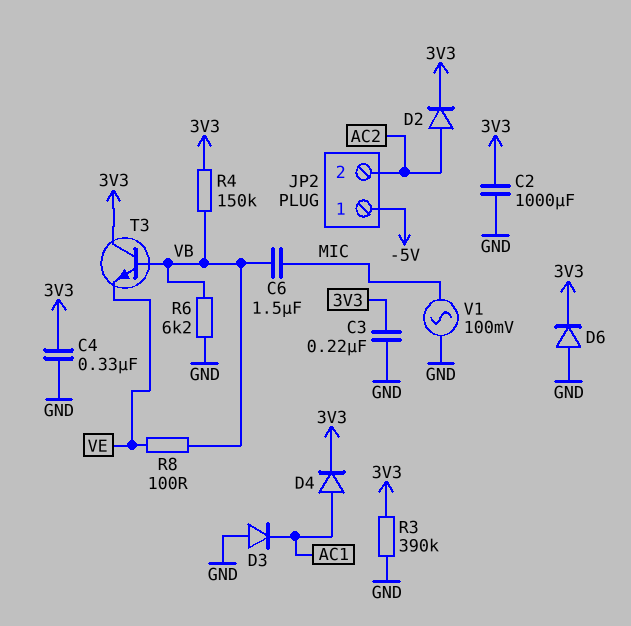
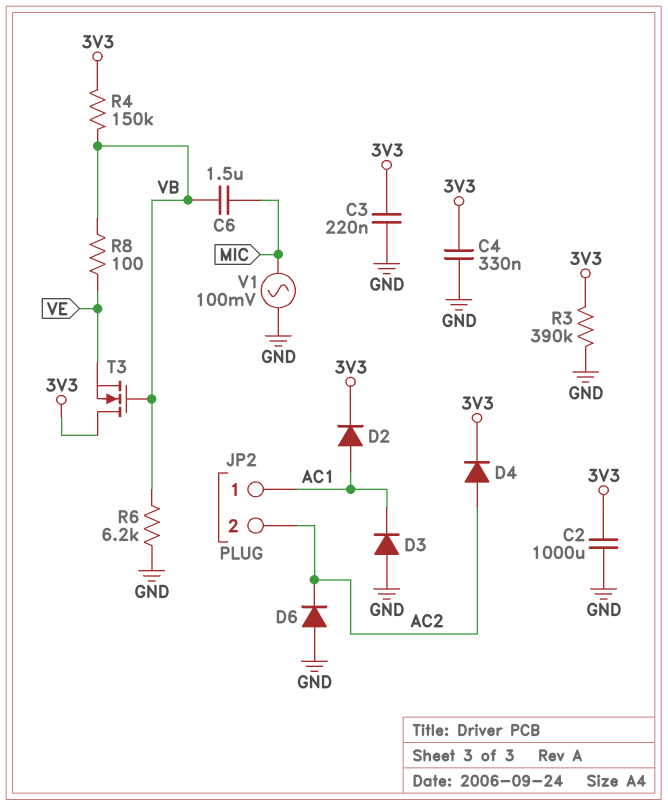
D2: diode (A AC2, K 3V3) -> diode (A AC1, K 3V3)
D4: diode (A AC1, K 3V3) -> diode (A AC2, K 3V3)
D6: diode (A GND, K 3V3) -> diode (A GND, K AC2)
JP2 pin 1: -5V -> AC1
T3: NPN (B VB, C 3V3, E VE) -> NMOS (G VB, D 3V3, S VE)

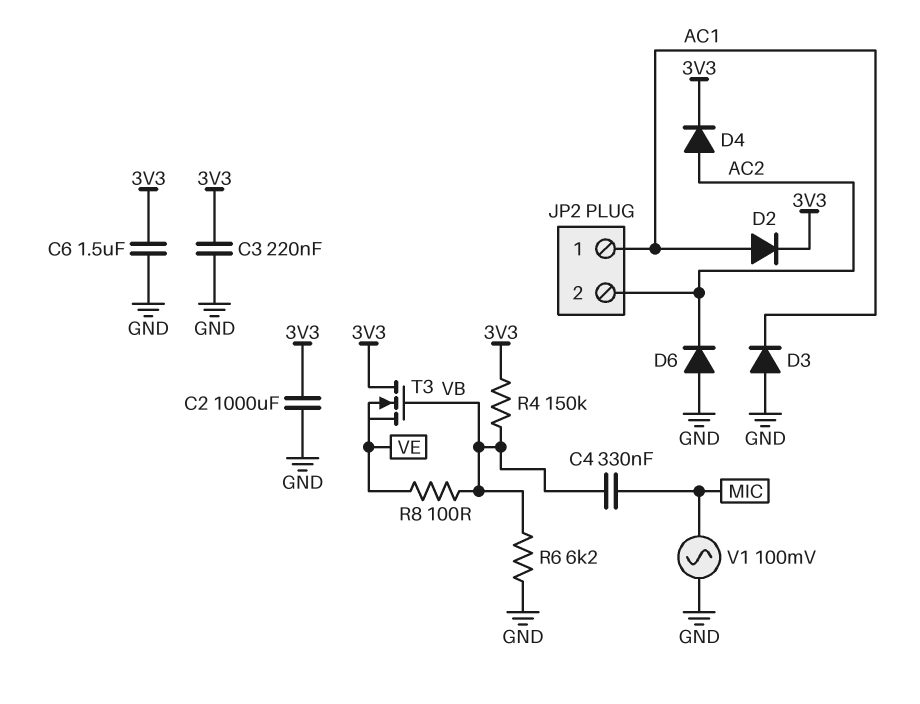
C4: 330nF (3V3, GND) -> 330nF (MIC, VB)
C6: 1.5uF (MIC, VB) -> 1.5uF (3V3, GND)
R3: 390k (3V3, GND) -> none

